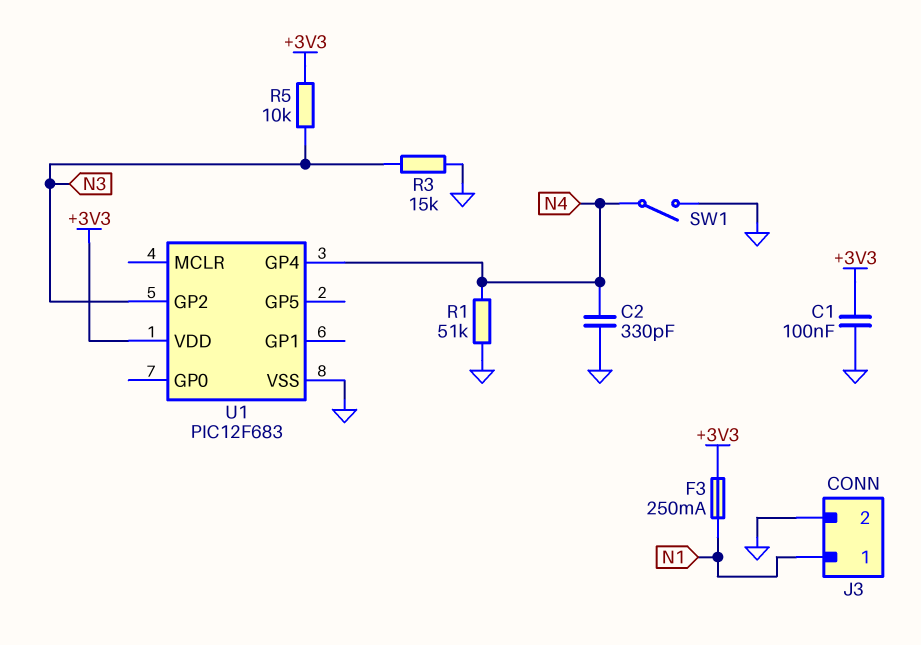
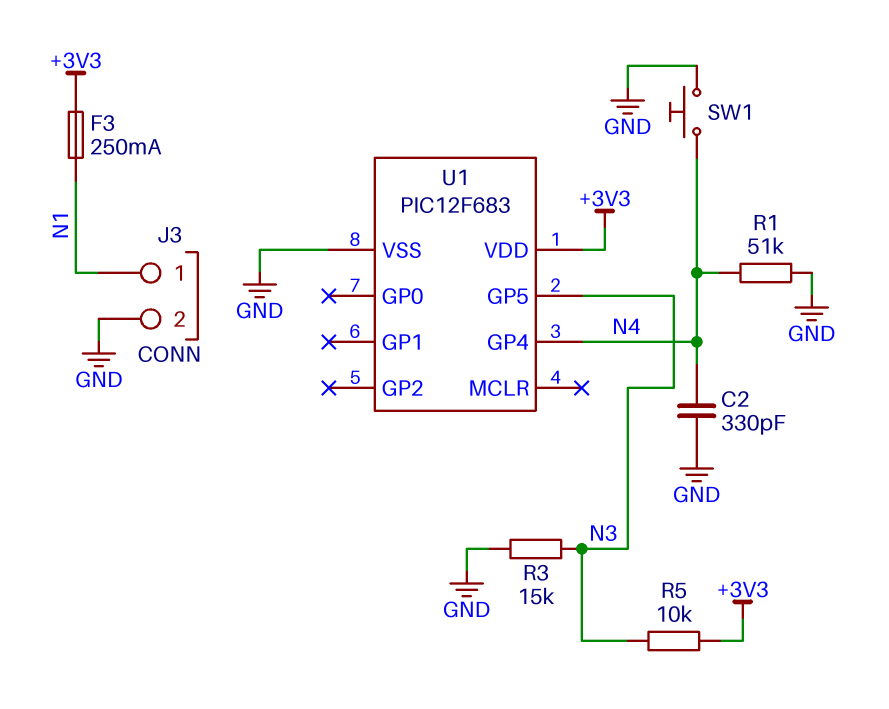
C1: 100nF (+3V3, GND) -> none
SW1: switch (GND, N4) -> button (GND, N4)
U1 pin GP2: N3 -> none
U1 pin GP5: none -> N3

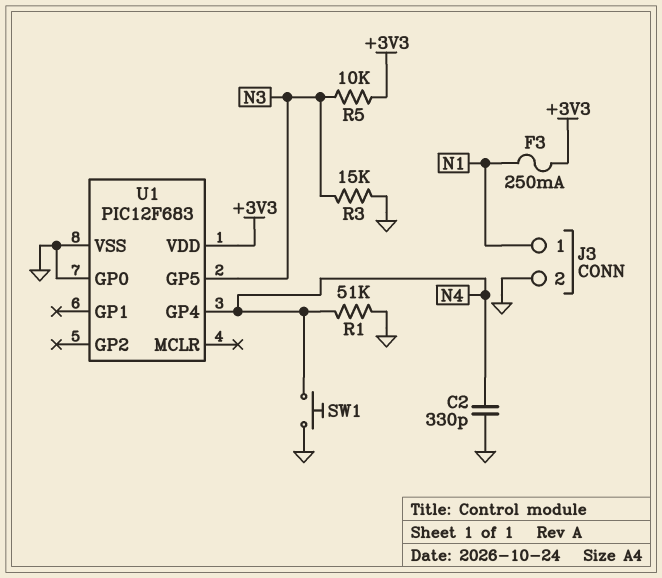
U1 pin GP0: none -> GND

